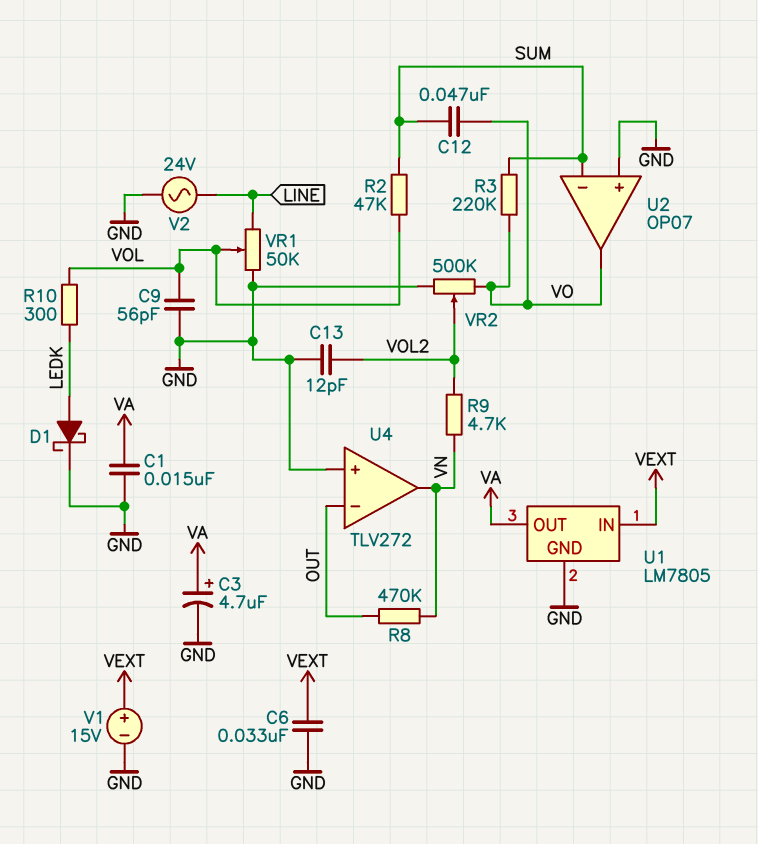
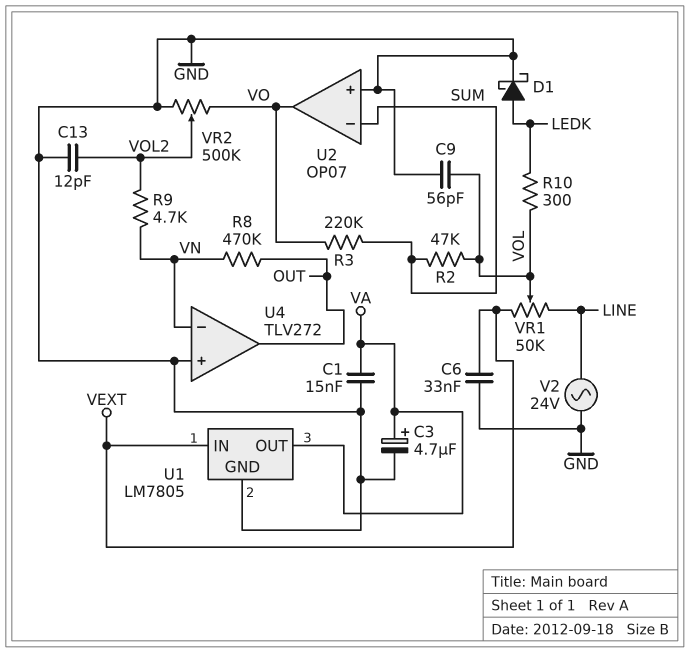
C12: 47nF (SUM, VO) -> none
U4 pin in-: OUT -> VN
U4 pin out: VN -> OUT
V1: 15V (plus VEXT, minus GND) -> none
VR1: 50k (GND, LINE, wiper VOL) -> 50k (LINE, VEXT, wiper VOL)

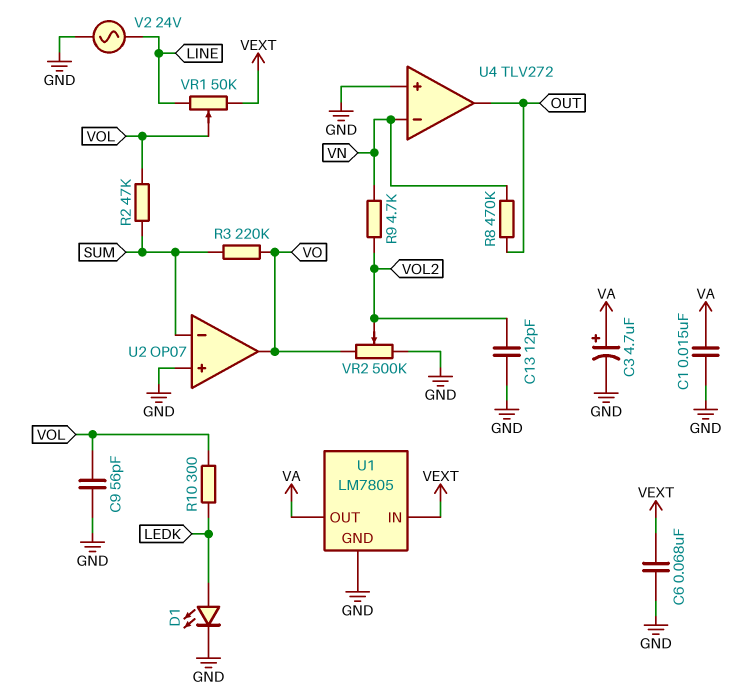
C6: 33nF (GND, VEXT) -> 68nF (GND, VEXT)
D1: schottky (A LEDK, K GND) -> LED (A LEDK, K GND)

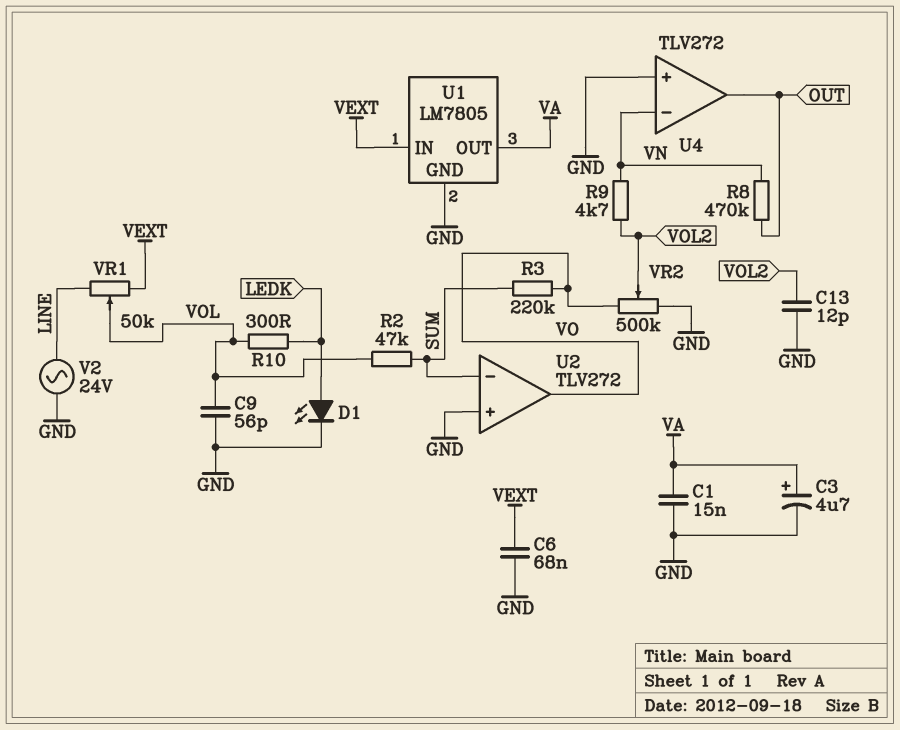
U2: OP07 -> TLV272

